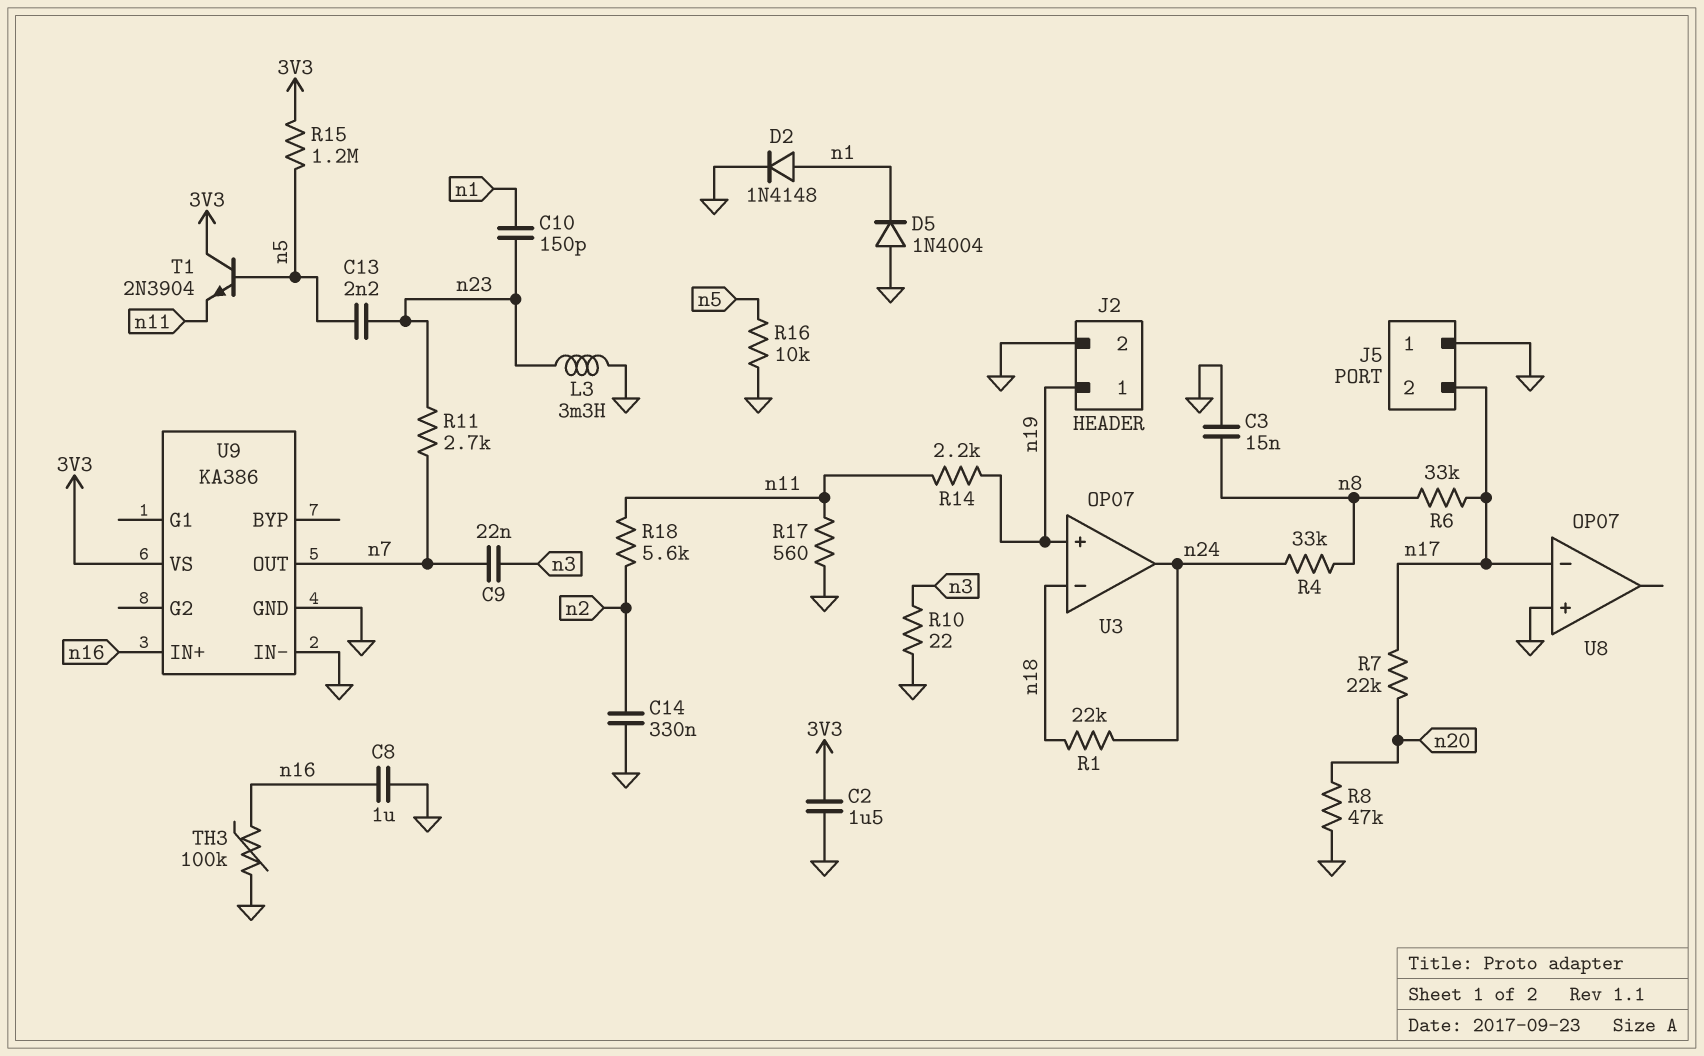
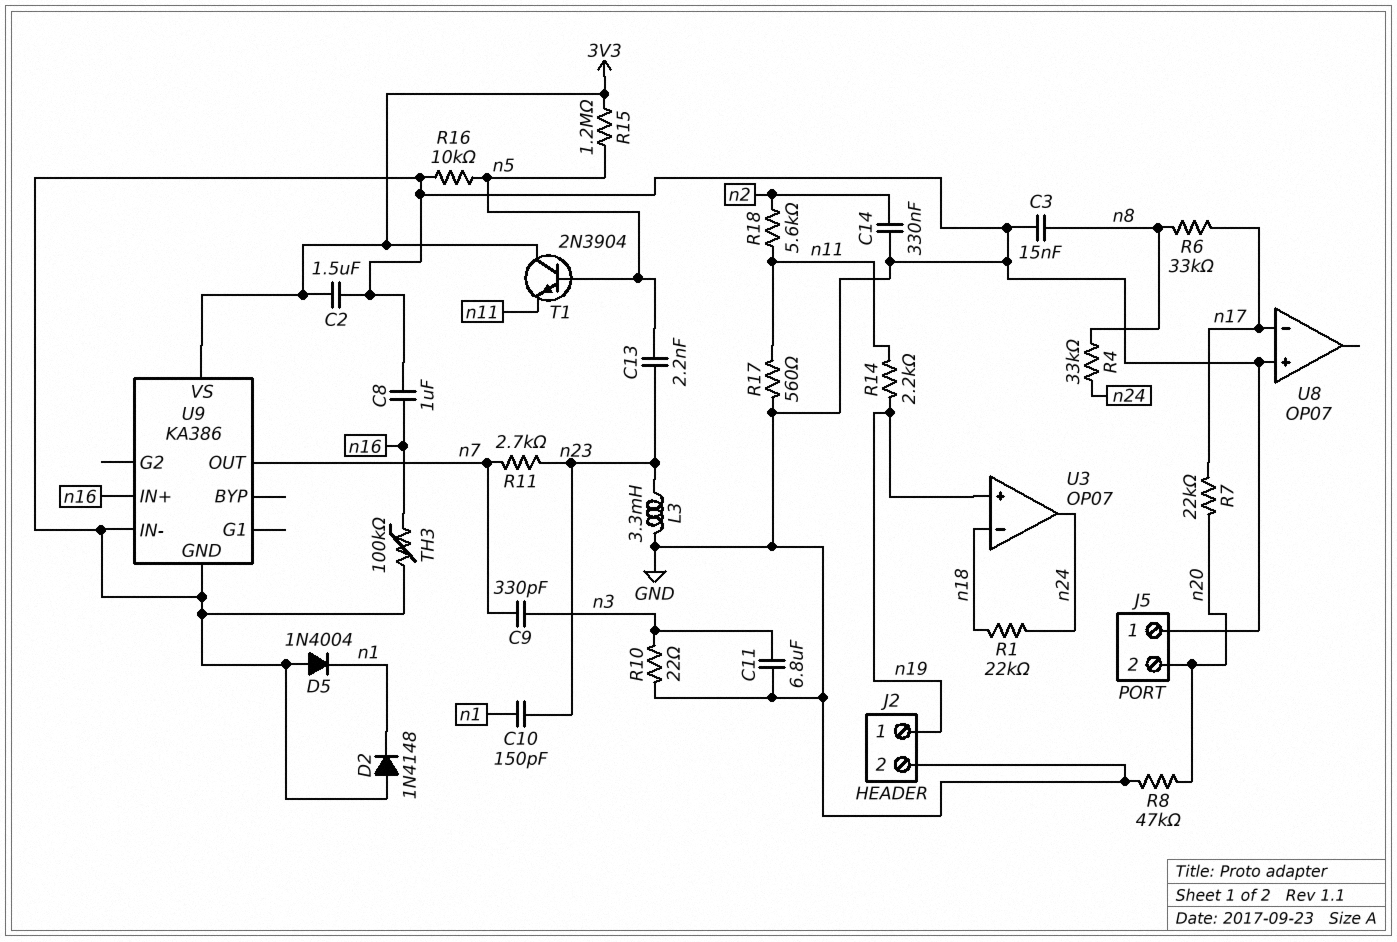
C9: 22nF (n3, n7) -> 330pF (n3, n7)
C11: none -> 6.8uF (GND, n3)
D2: diode 1N4148 (A n1, K GND) -> diode 1N4148 (A GND, K n1)
J5 pin 2: n17 -> n20

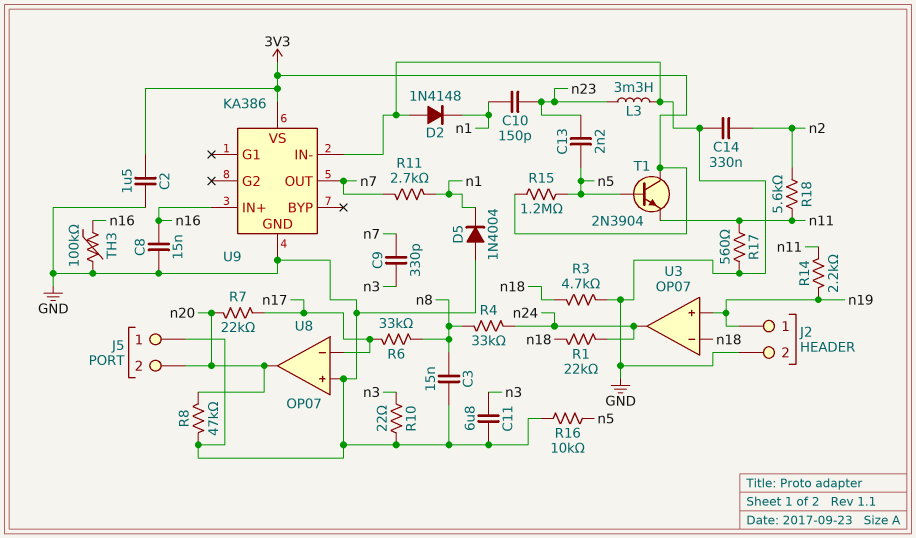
C8: 1uF (GND, n16) -> 15nF (GND, n16)
R3: none -> 4.7k (GND, n18)
R11: 2.7k (n7, n23) -> 2.7k (n1, n7)
U8 pin out: none -> n20

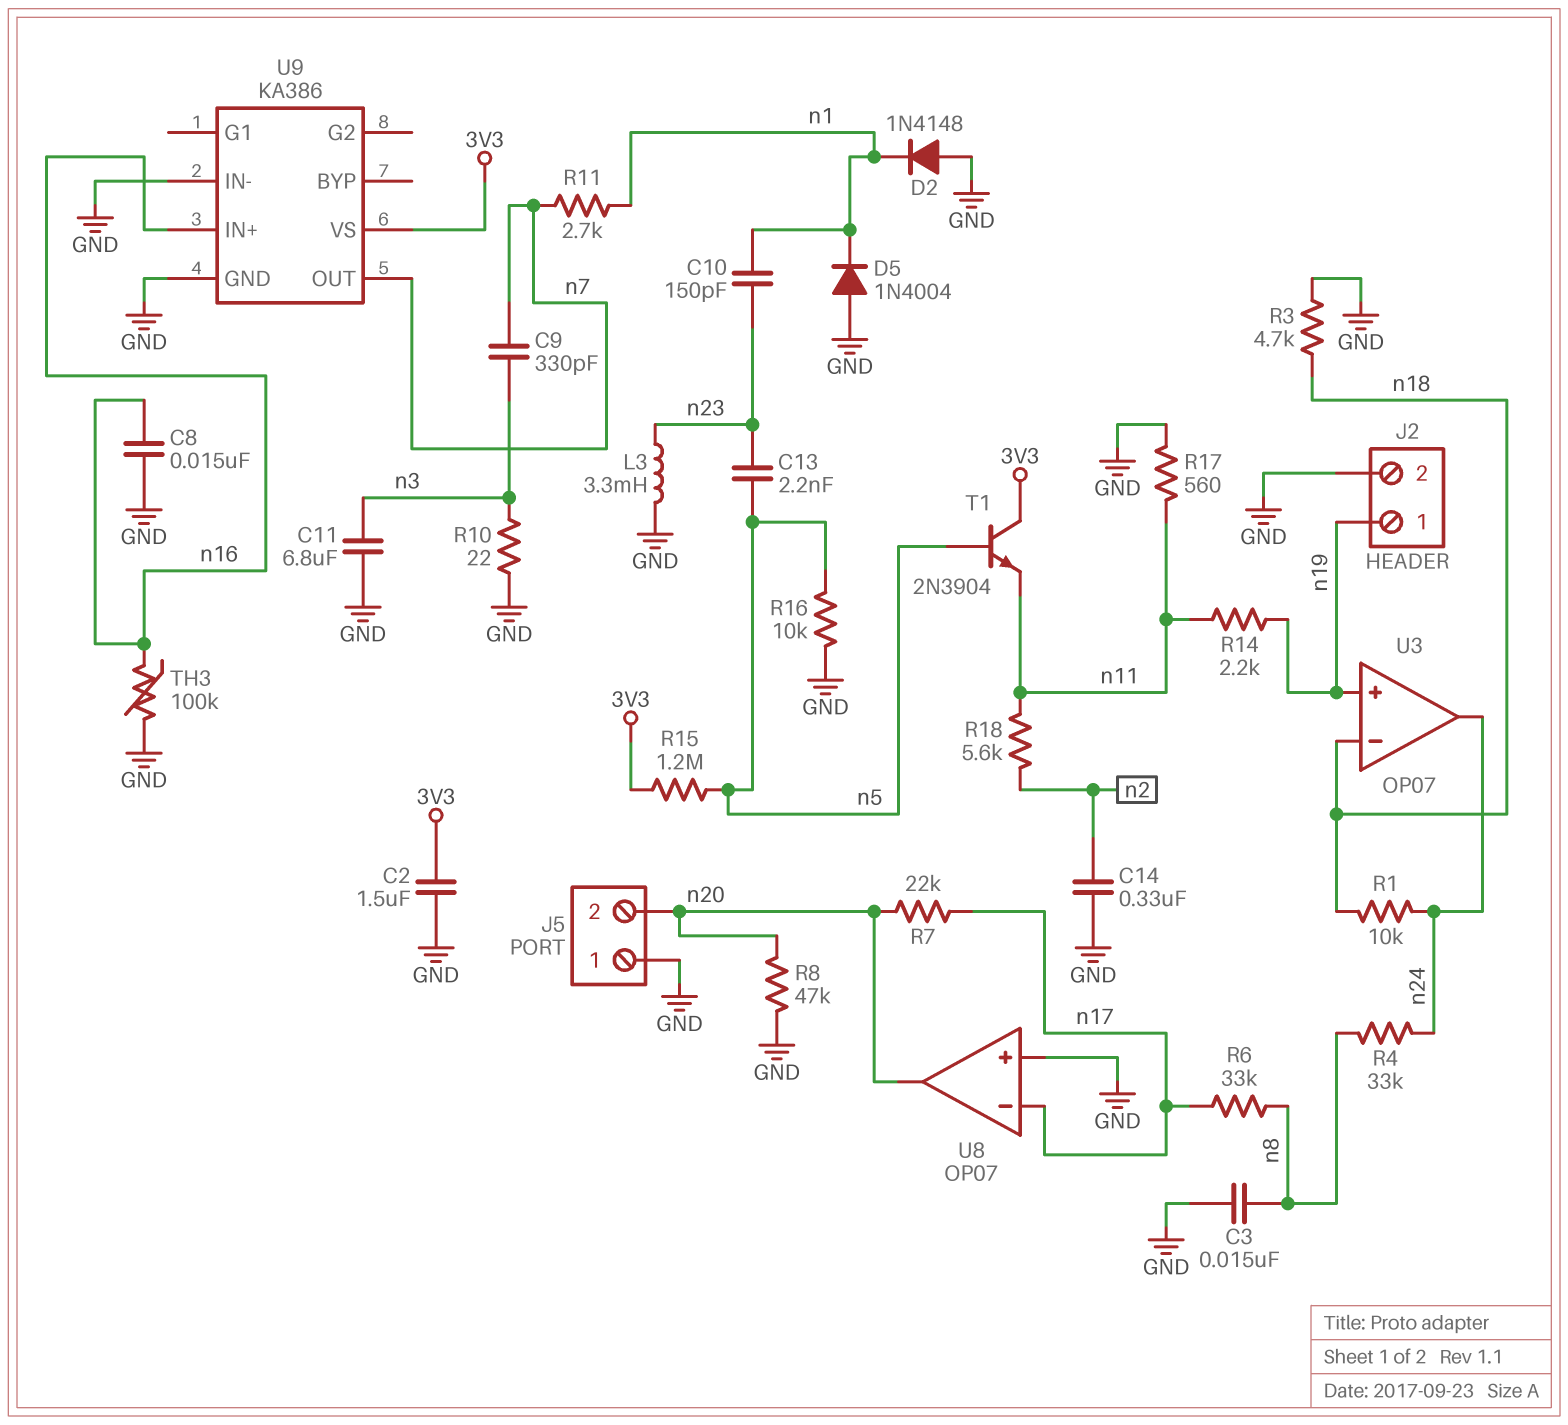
R1: 22k (n18, n24) -> 10k (n18, n24)

